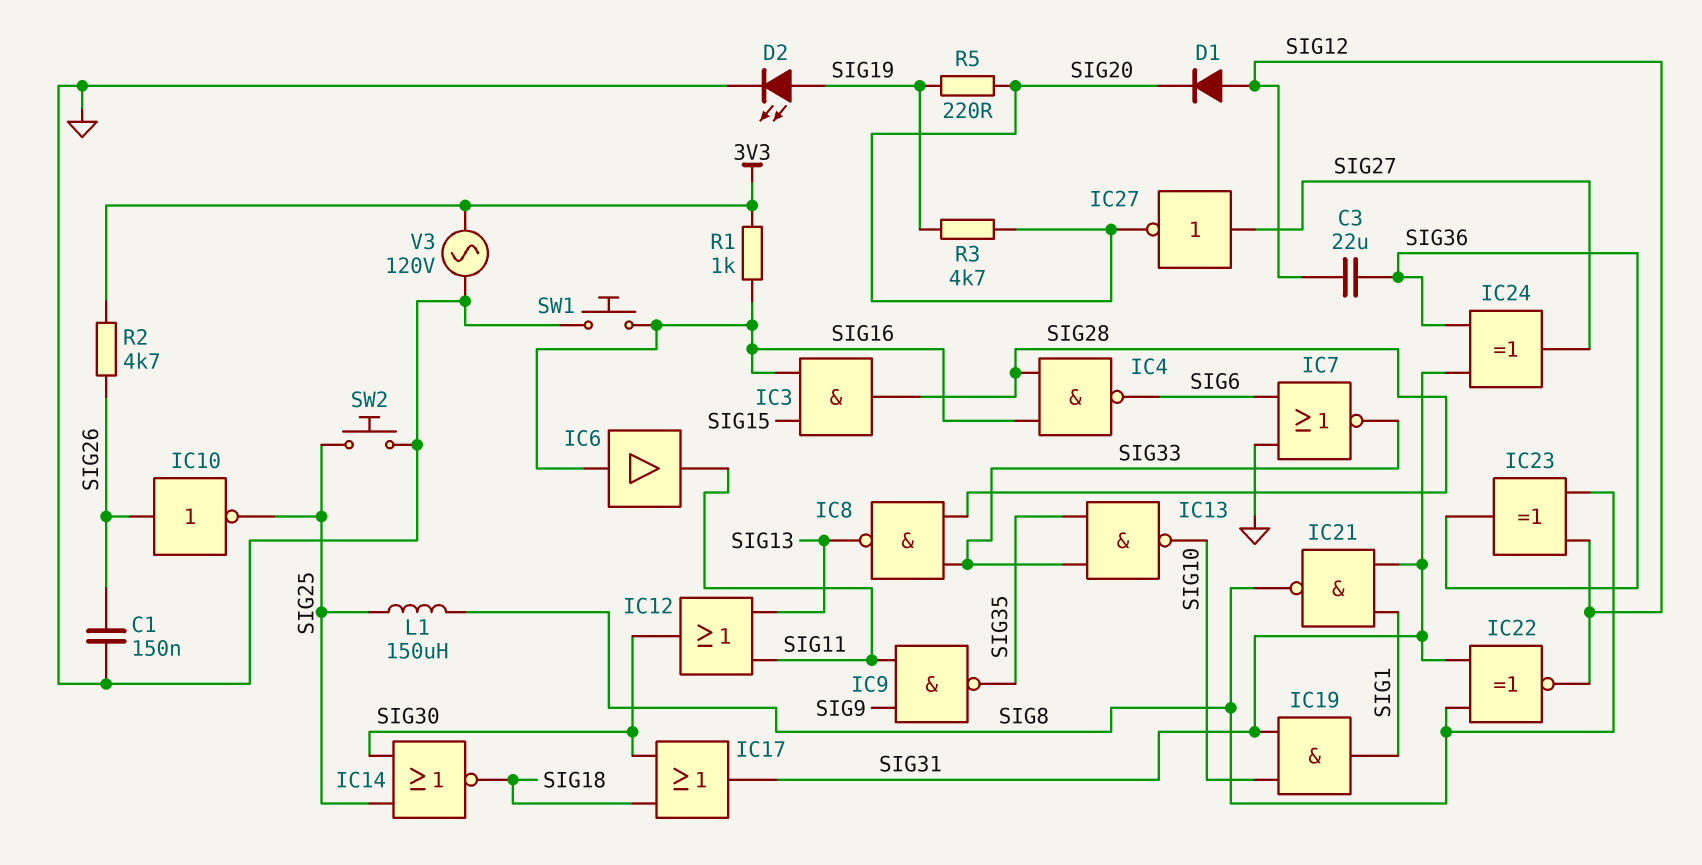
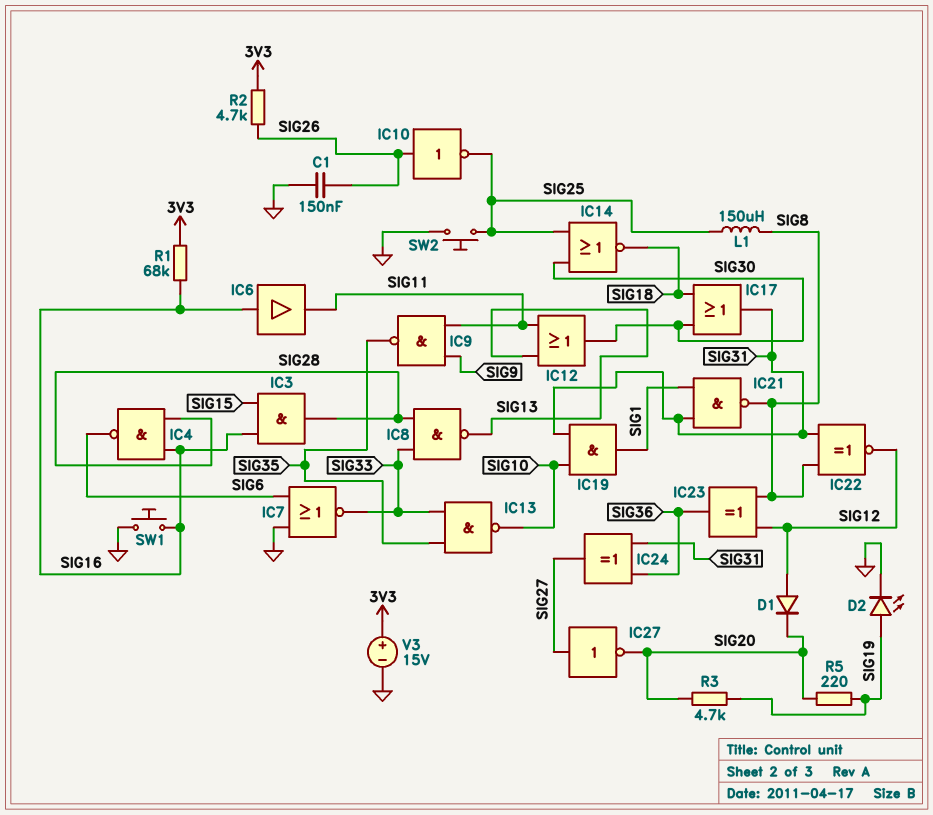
C3: 22uF (SIG12, SIG36) -> none
R1: 1k (3V3, SIG16) -> 68k (3V3, SIG16)
V3: AC 120V (3V3, GND) -> 15V (plus 3V3, minus GND)

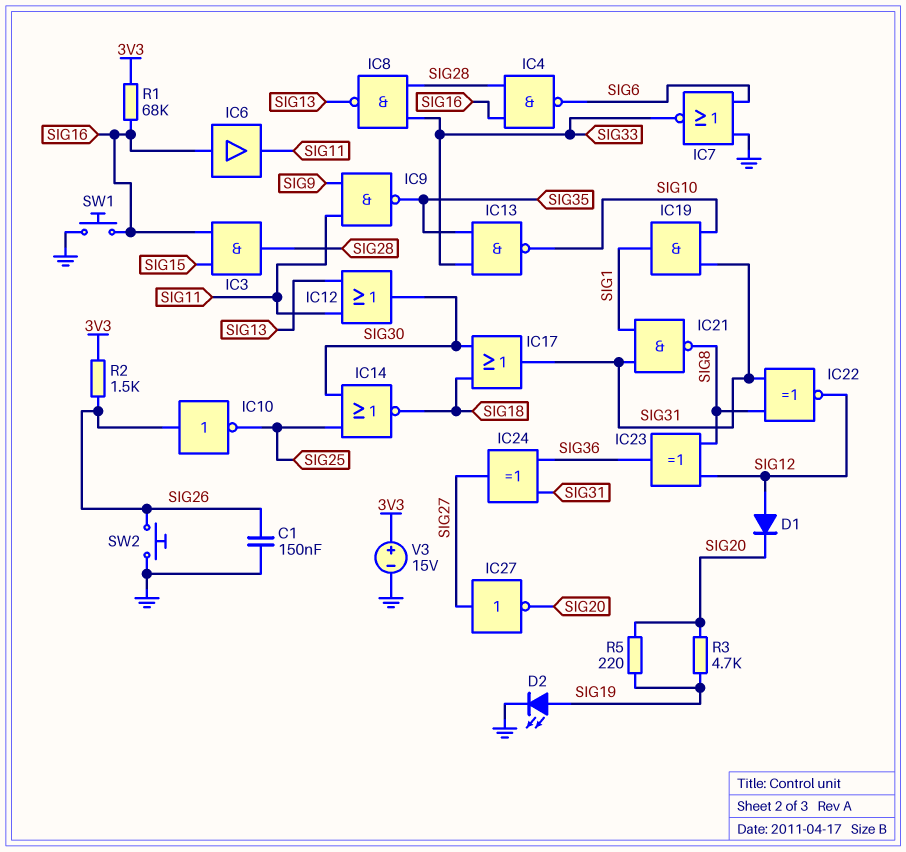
L1: 150uH (SIG8, SIG25) -> none
R2: 4.7k (3V3, SIG26) -> 1.5k (3V3, SIG26)
SW2: button (GND, SIG25) -> button (GND, SIG26)

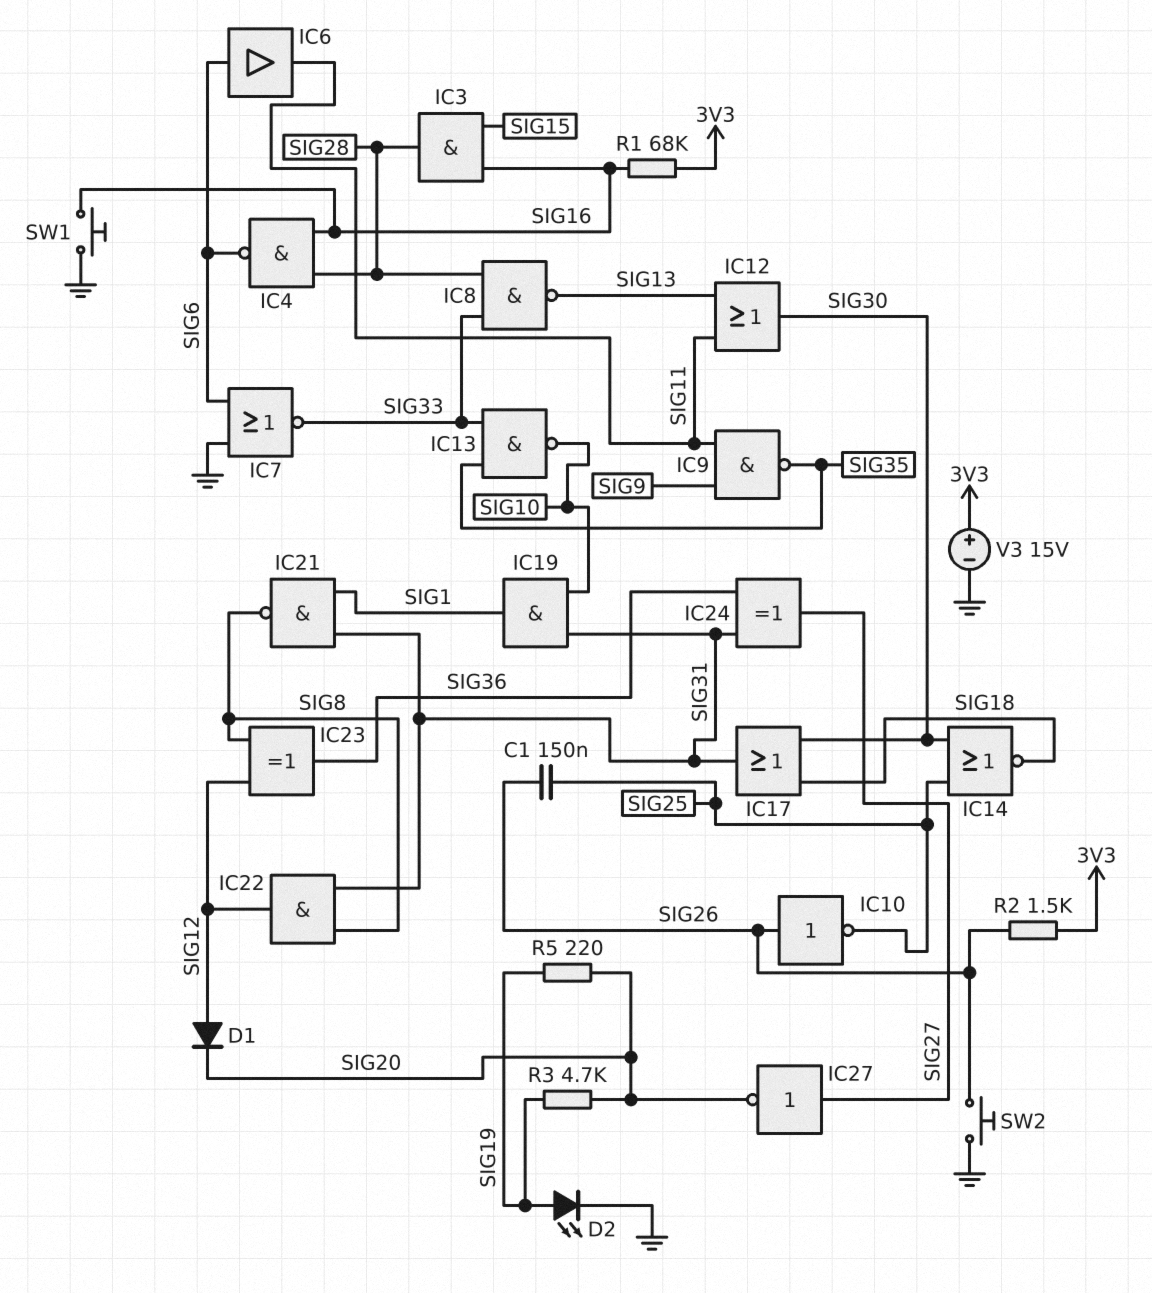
C1: 150nF (GND, SIG26) -> 150nF (SIG25, SIG26)
IC6: buffer (in SIG16, out SIG11) -> buffer (in SIG6, out SIG11)
IC22: XNOR (in SIG8, in SIG31, out SIG12) -> AND (in SIG8, in SIG31, out SIG12)

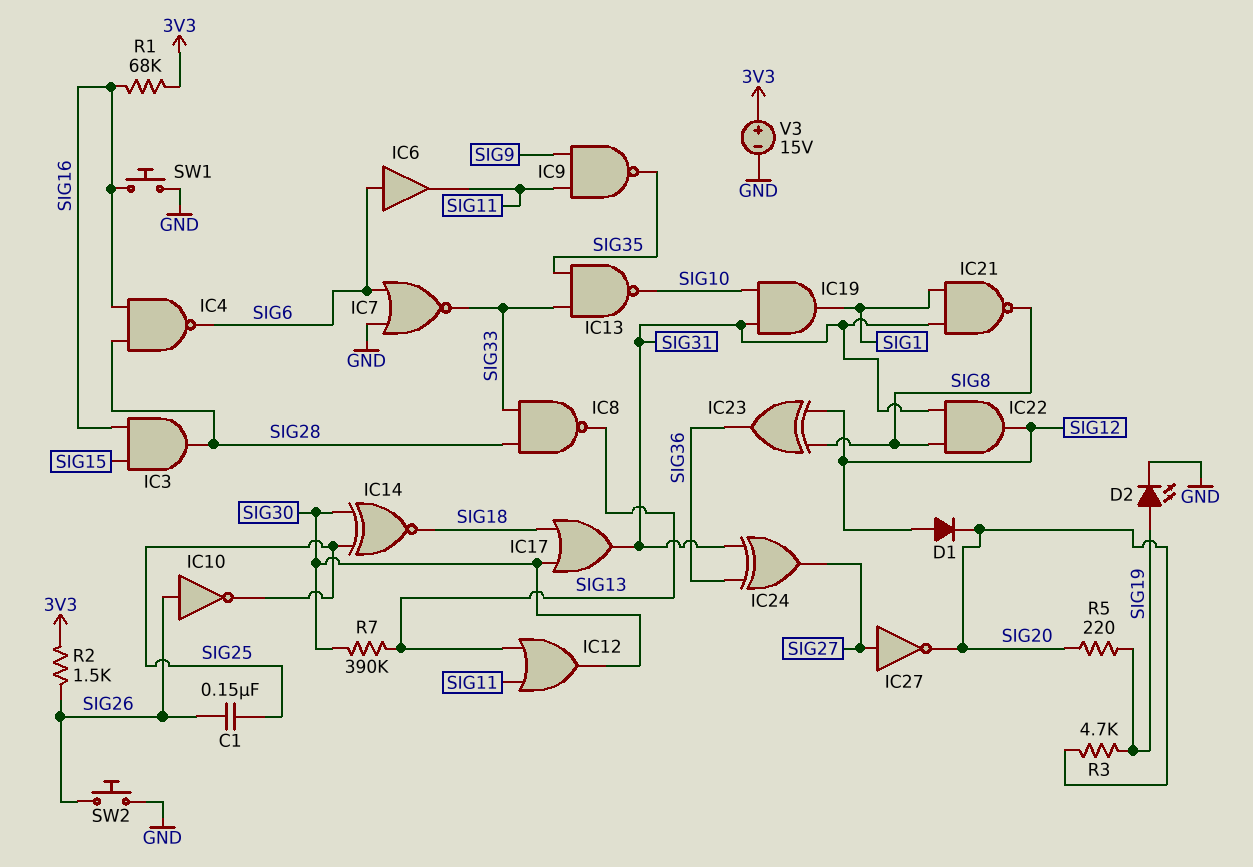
IC14: NOR (in SIG25, in SIG30, out SIG18) -> XNOR (in SIG25, in SIG30, out SIG18)
R7: none -> 390k (SIG13, SIG30)

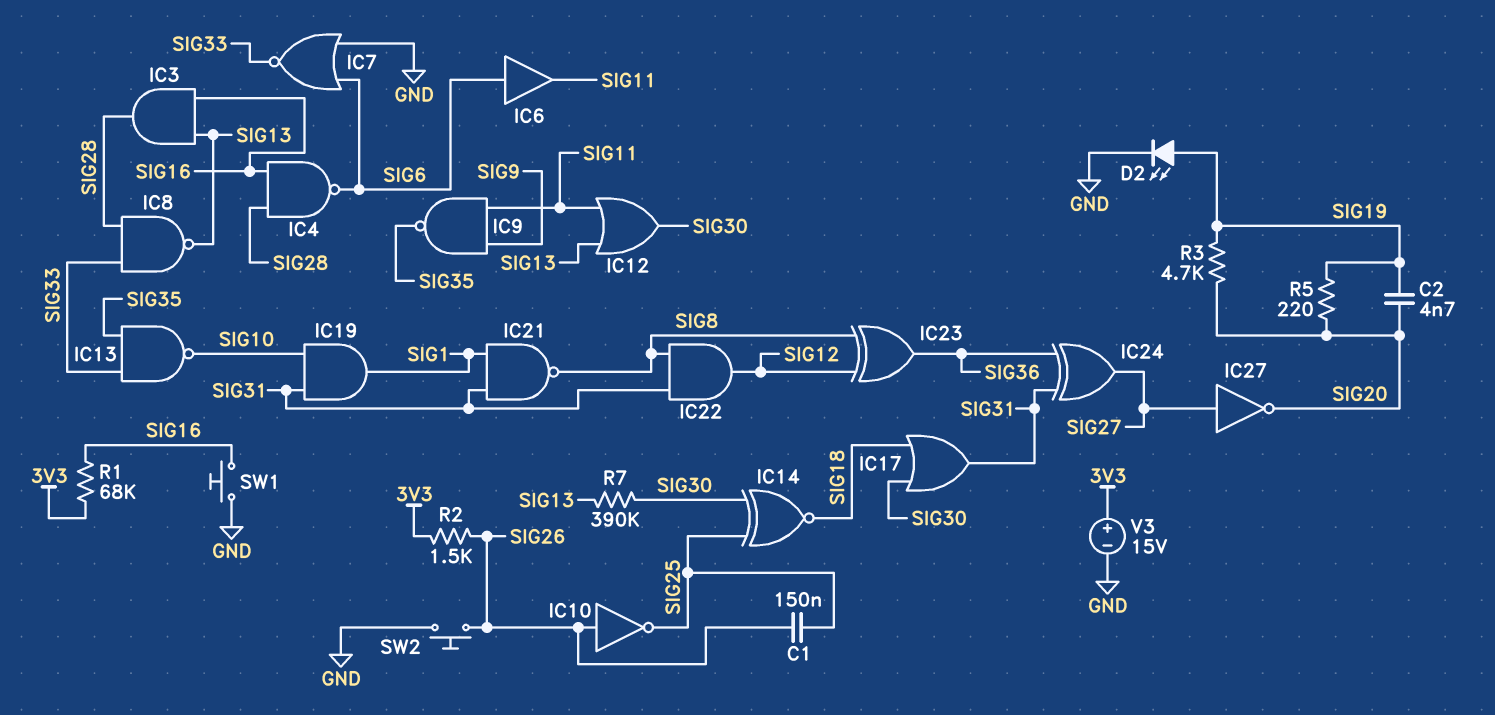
C2: none -> 4.7nF (SIG19, SIG20)
D1: diode (A SIG12, K SIG20) -> none
IC3: AND (in SIG15, in SIG16, out SIG28) -> AND (in SIG13, in SIG16, out SIG28)

